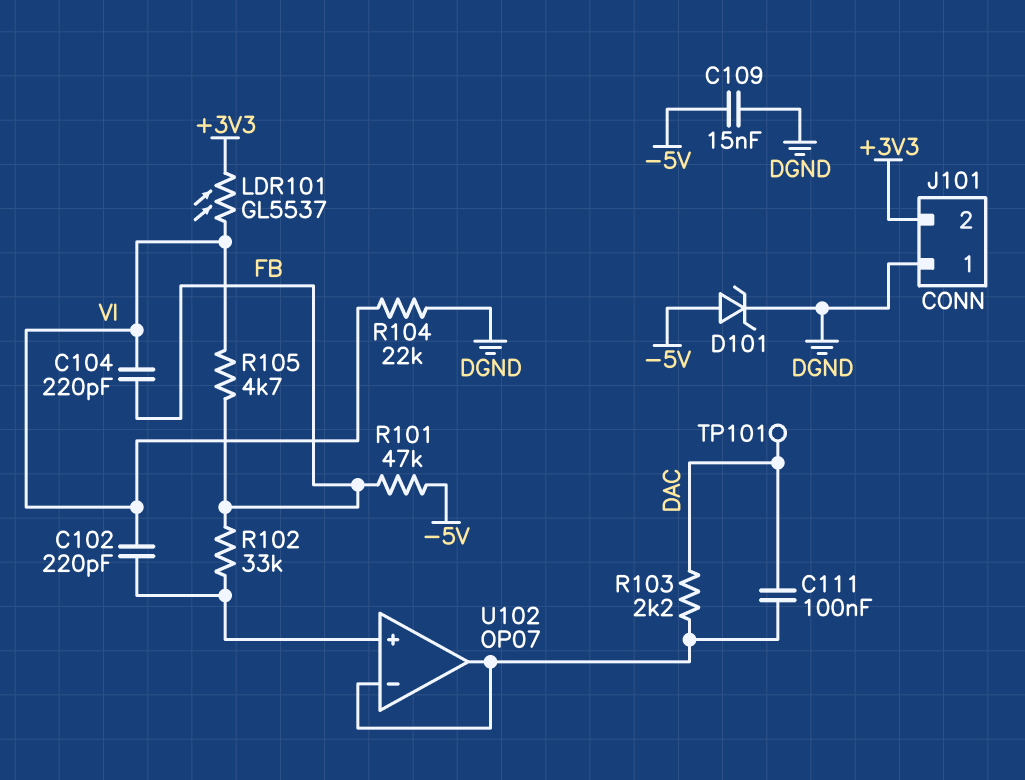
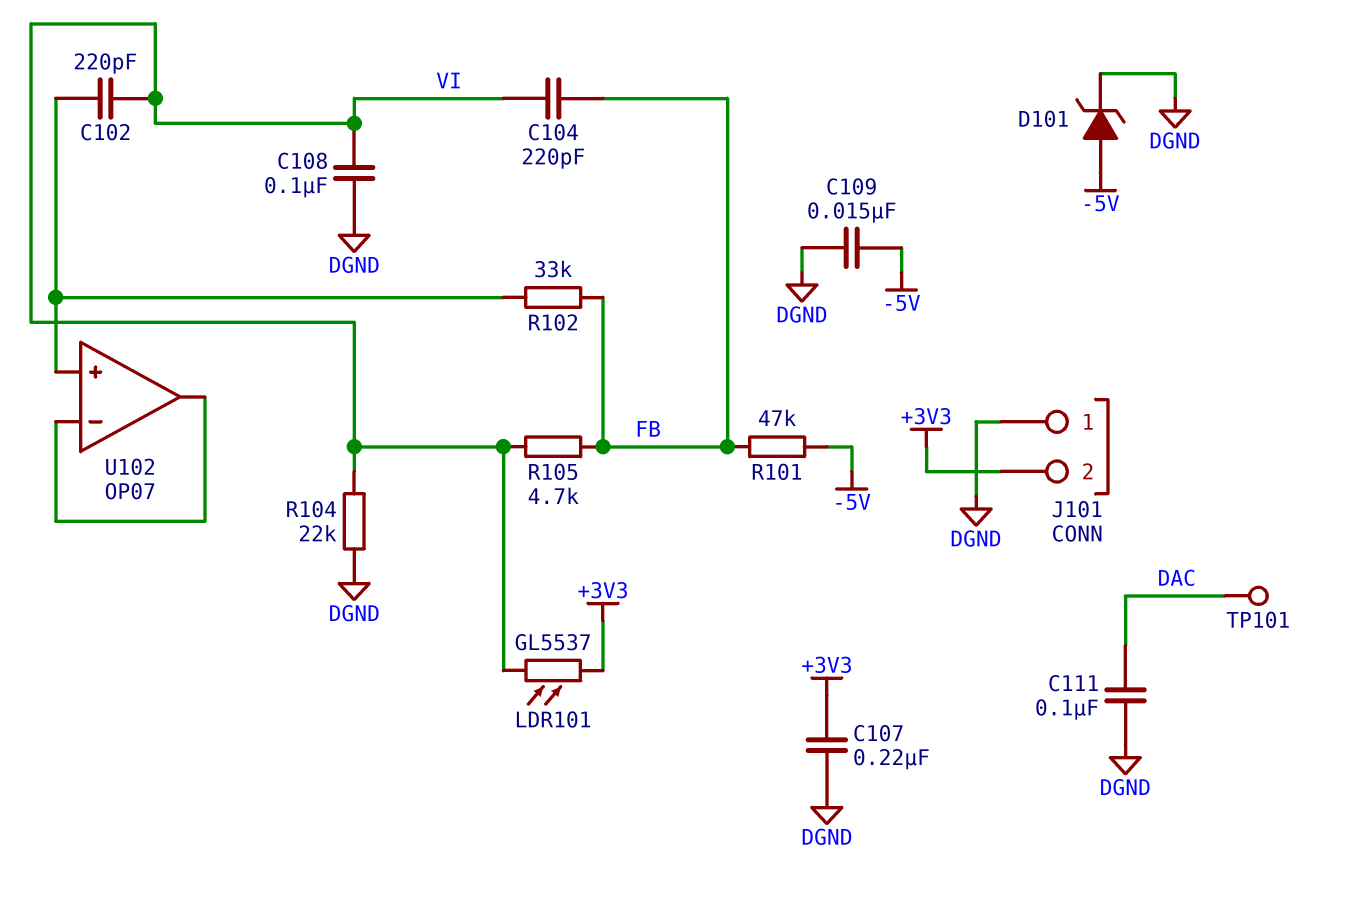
C107: none -> 220nF (+3V3, DGND)
C108: none -> 100nF (DGND, VI)
C111: 100nF (DAC, U102/in-) -> 100nF (DAC, DGND)
R103: 2.2k (DAC, U102/in-) -> none

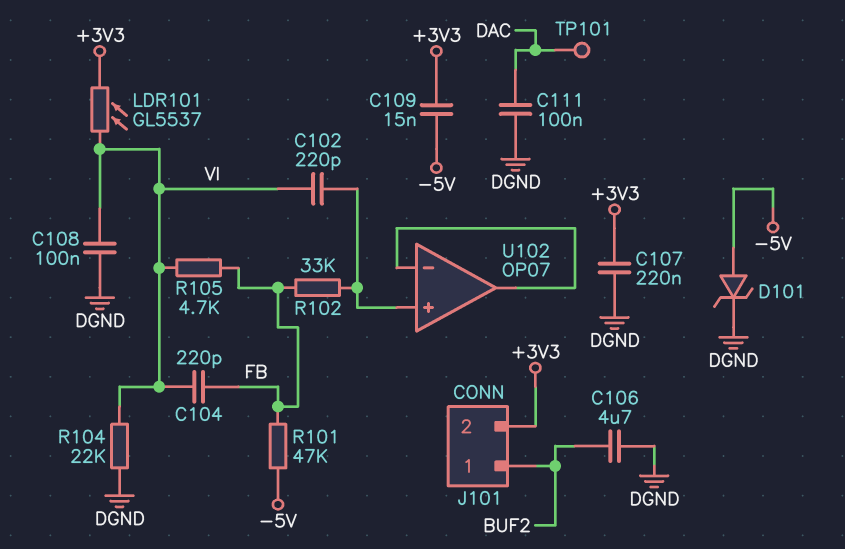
C106: none -> 4.7uF (BUF2, DGND)
C109: 15nF (-5V, DGND) -> 15nF (+3V3, -5V)
J101 pin 1: DGND -> BUF2

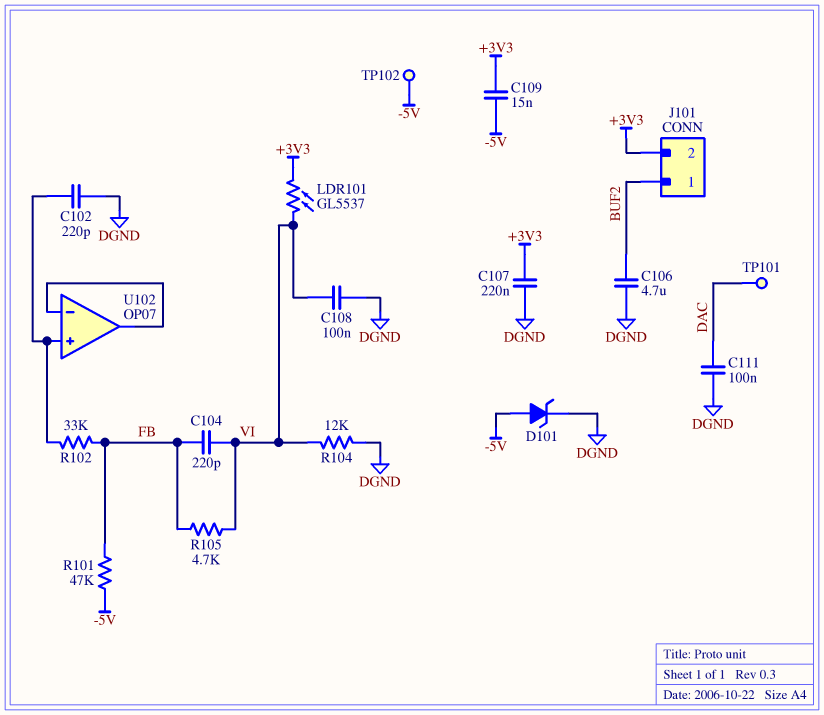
C102: 220pF (U102/in+, VI) -> 220pF (DGND, U102/in+)
R104: 22k (DGND, VI) -> 12k (DGND, VI)
TP102: none -> test point (-5V)

